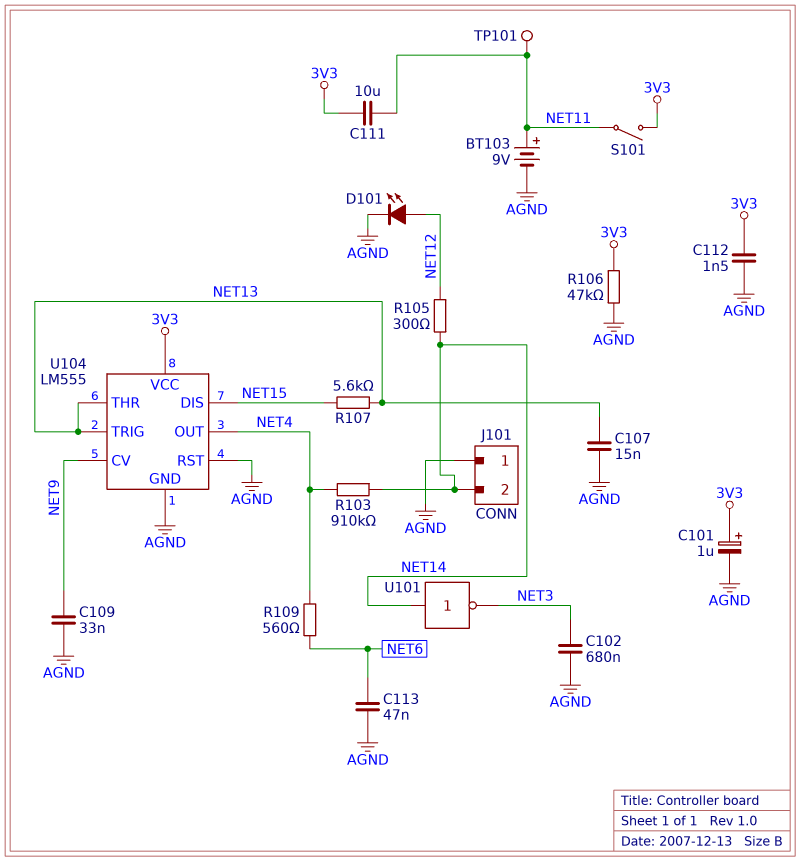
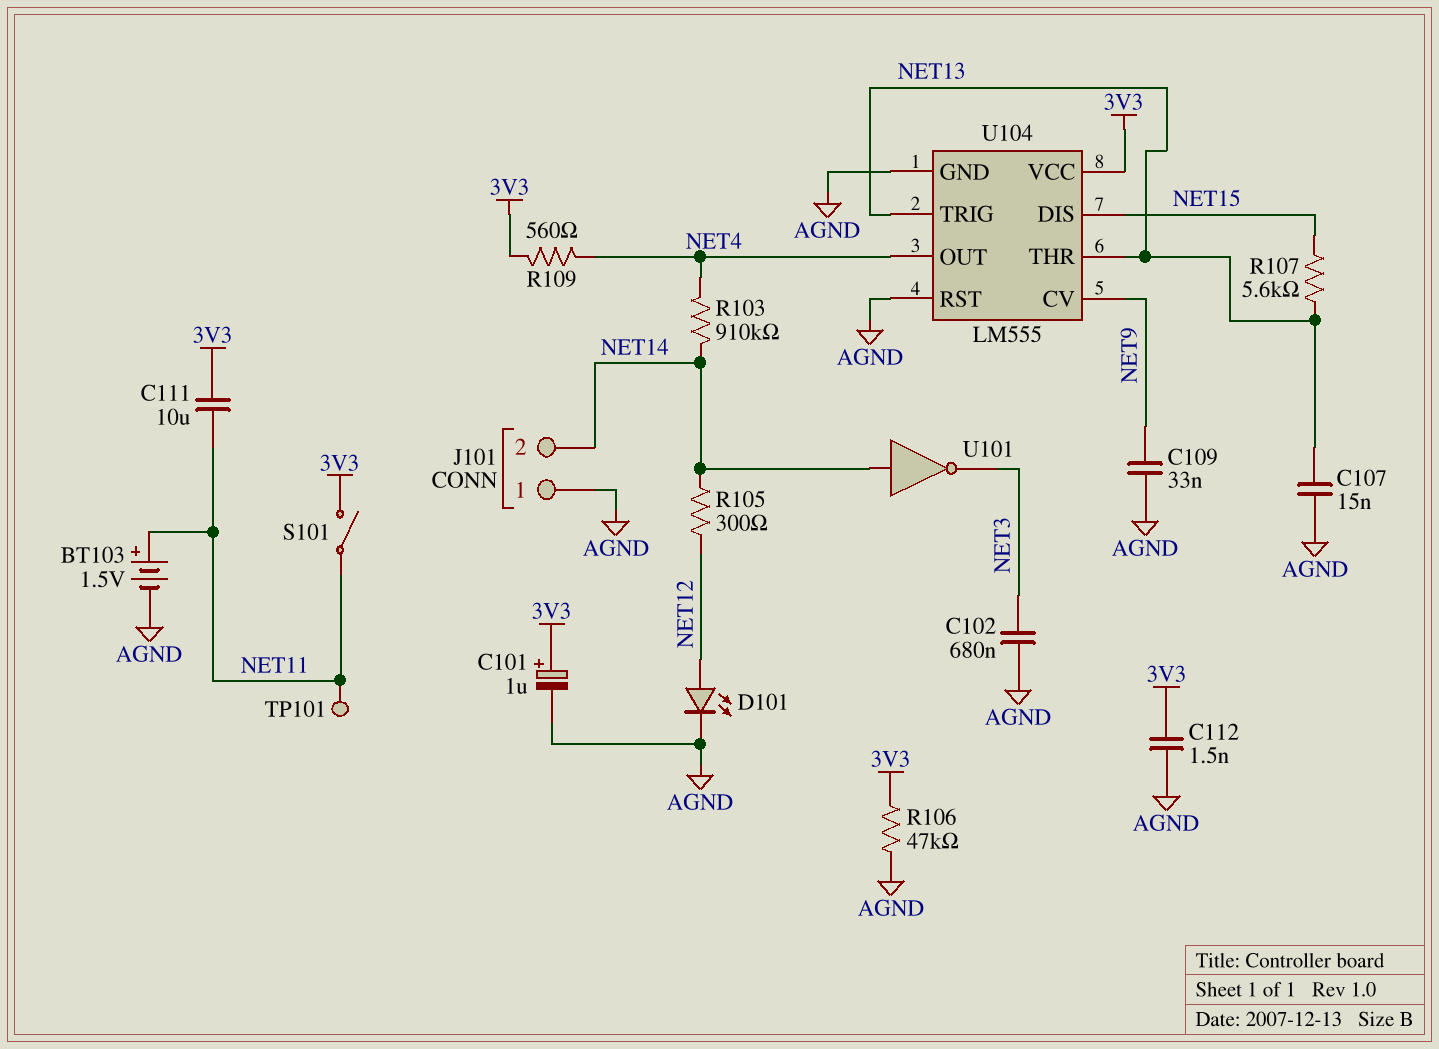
BT103: 9V (plus NET11, minus AGND) -> 1.5V (plus NET11, minus AGND)
C113: 47nF (AGND, NET6) -> none
R109: 560 (NET4, NET6) -> 560 (3V3, NET4)

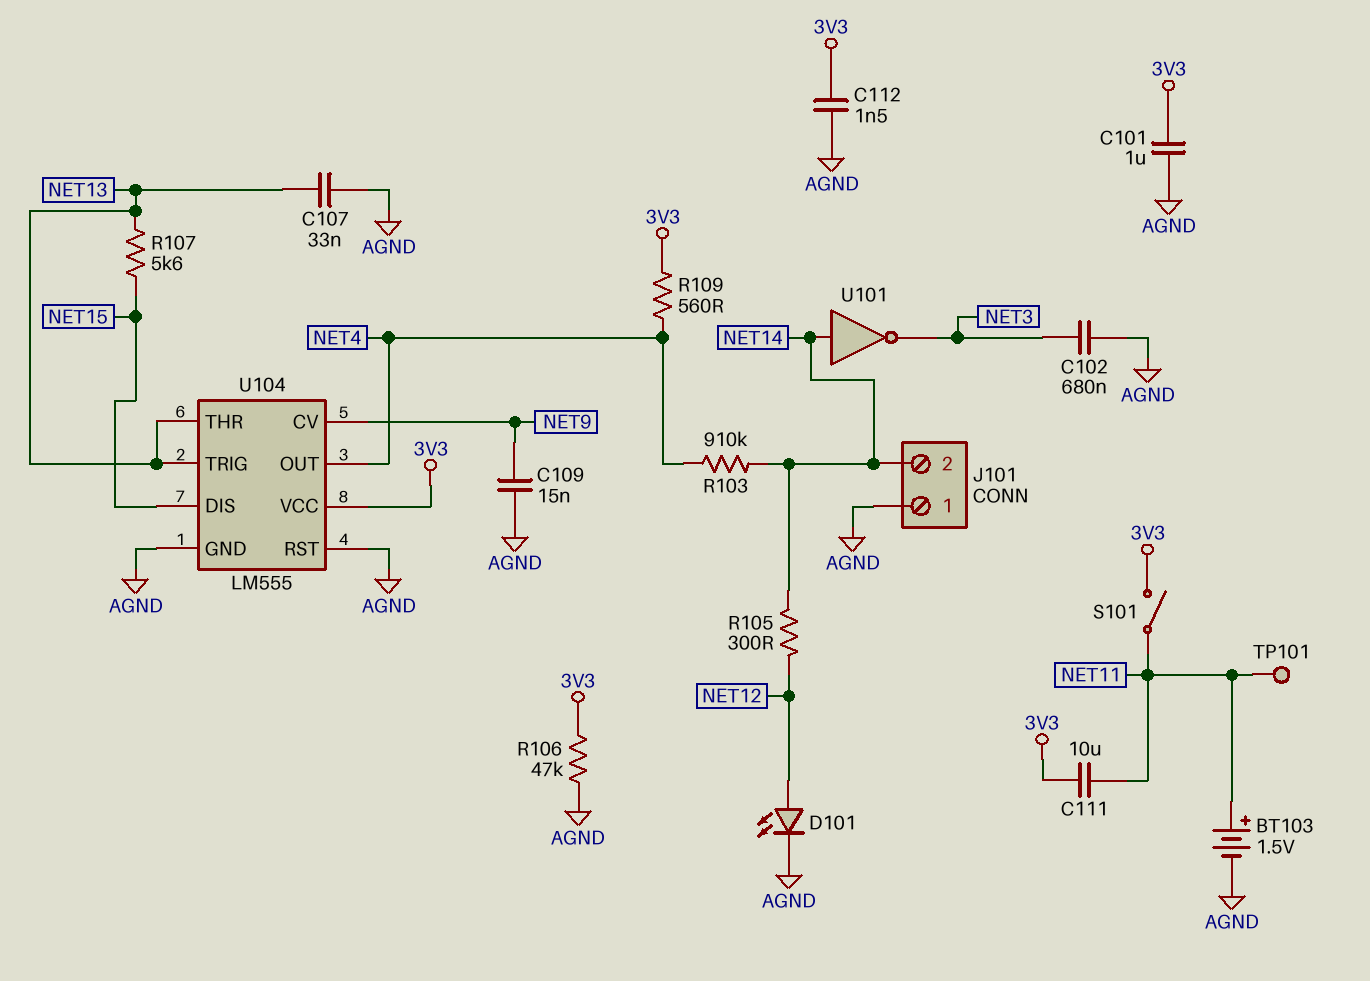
C101: 1uF (plus 3V3, minus AGND) -> 1uF (3V3, AGND)
C107: 15nF (AGND, NET13) -> 33nF (AGND, NET13)
C109: 33nF (AGND, NET9) -> 15nF (AGND, NET9)

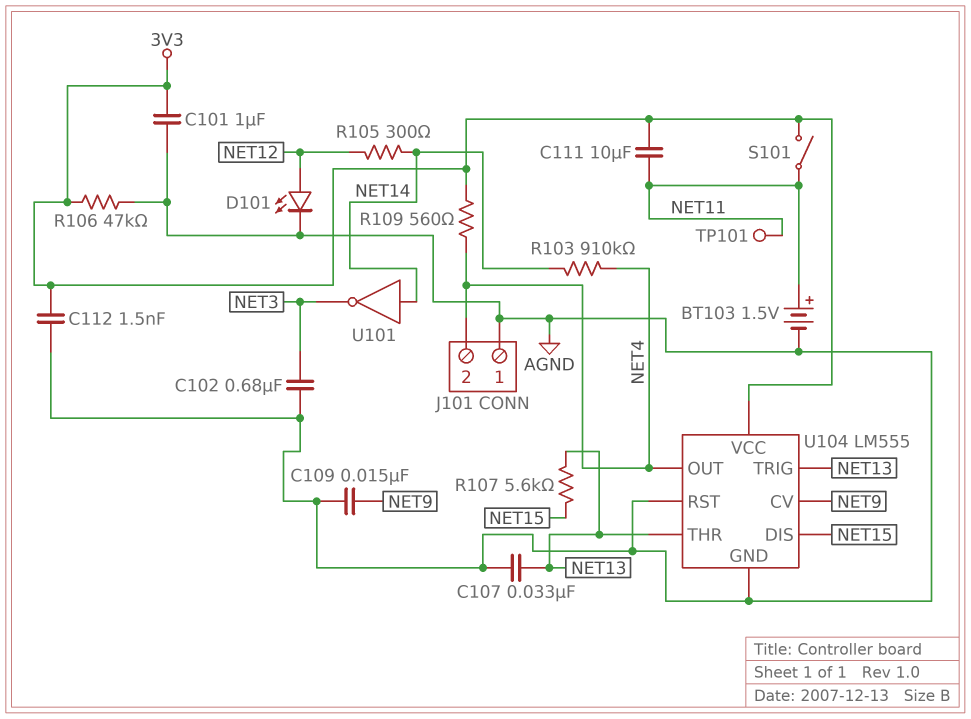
J101 pin 2: NET14 -> NET4

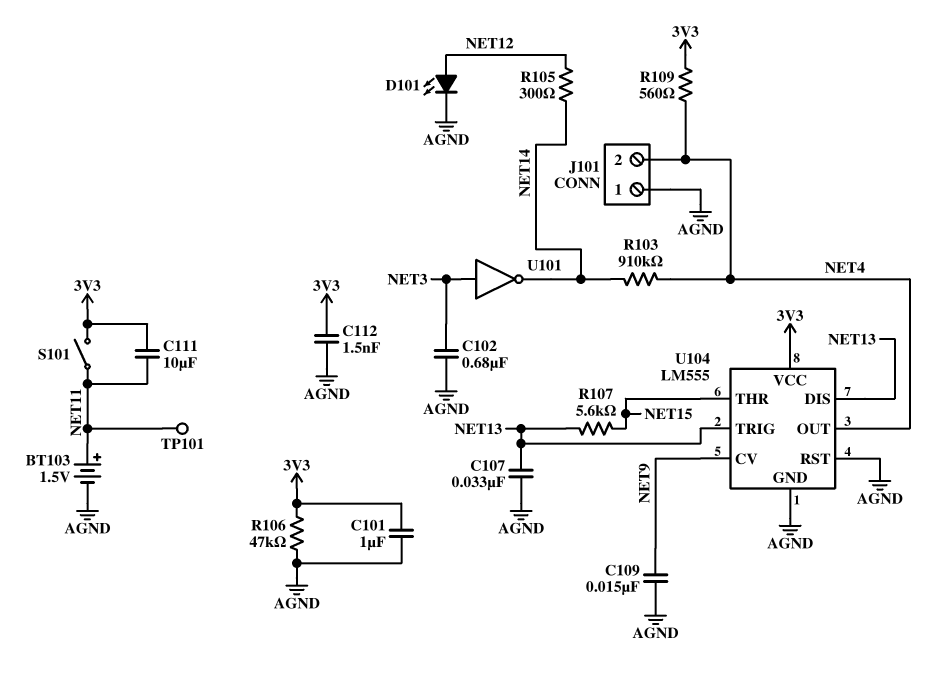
U101: NOT (in NET14, out NET3) -> NOT (in NET3, out NET14)
U104 pin DIS: NET15 -> NET13
U104 pin THR: NET13 -> NET15

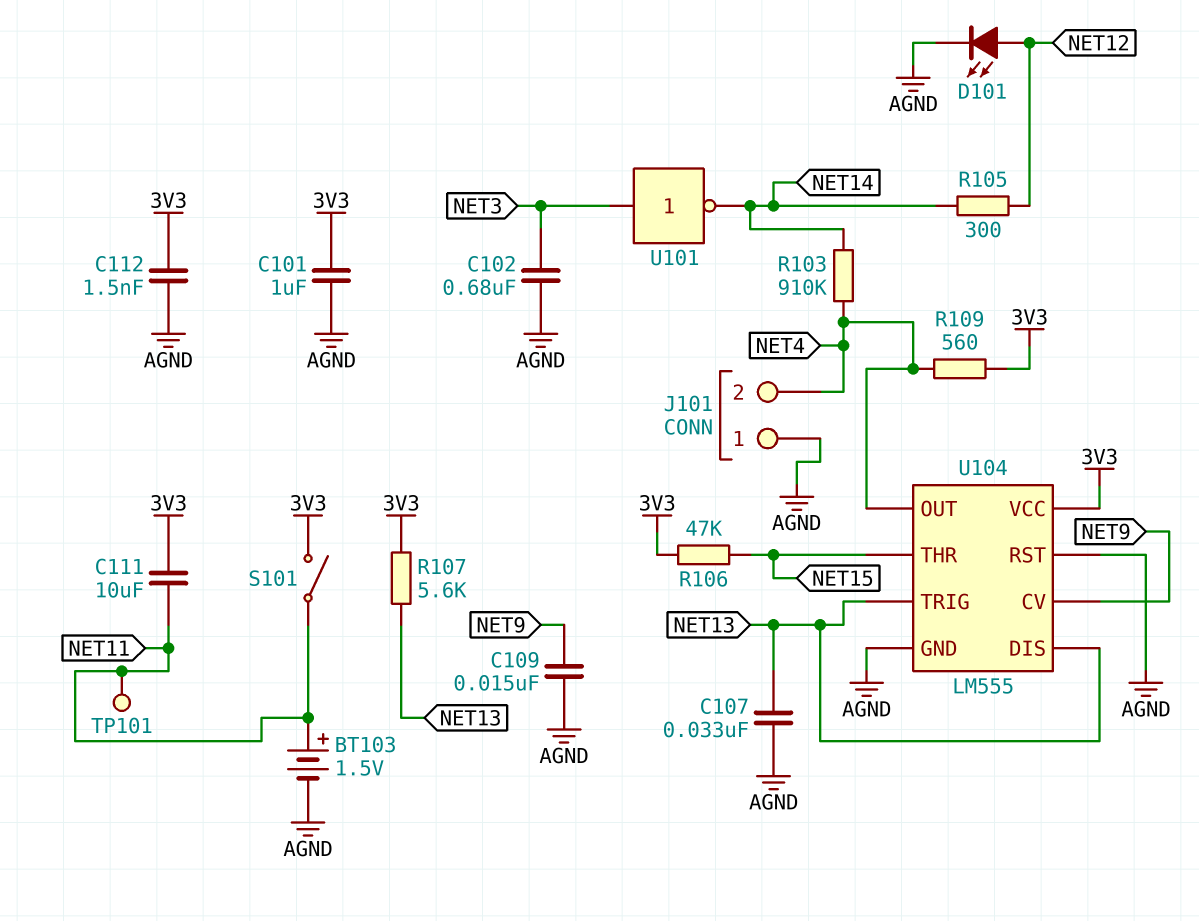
R106: 47k (3V3, AGND) -> 47k (3V3, NET15)
R107: 5.6k (NET13, NET15) -> 5.6k (3V3, NET13)

